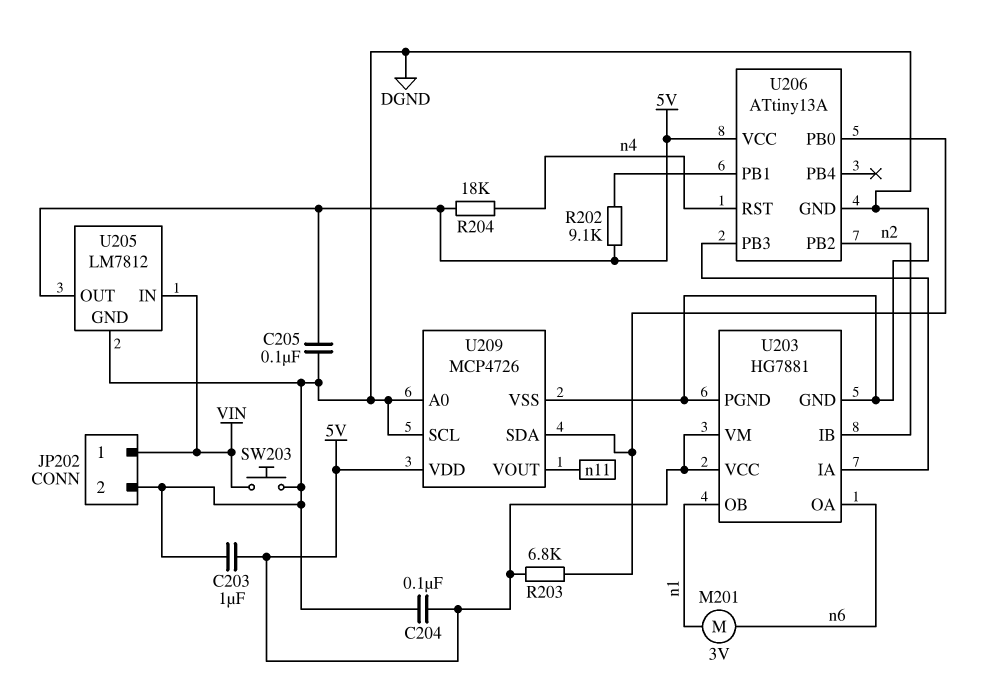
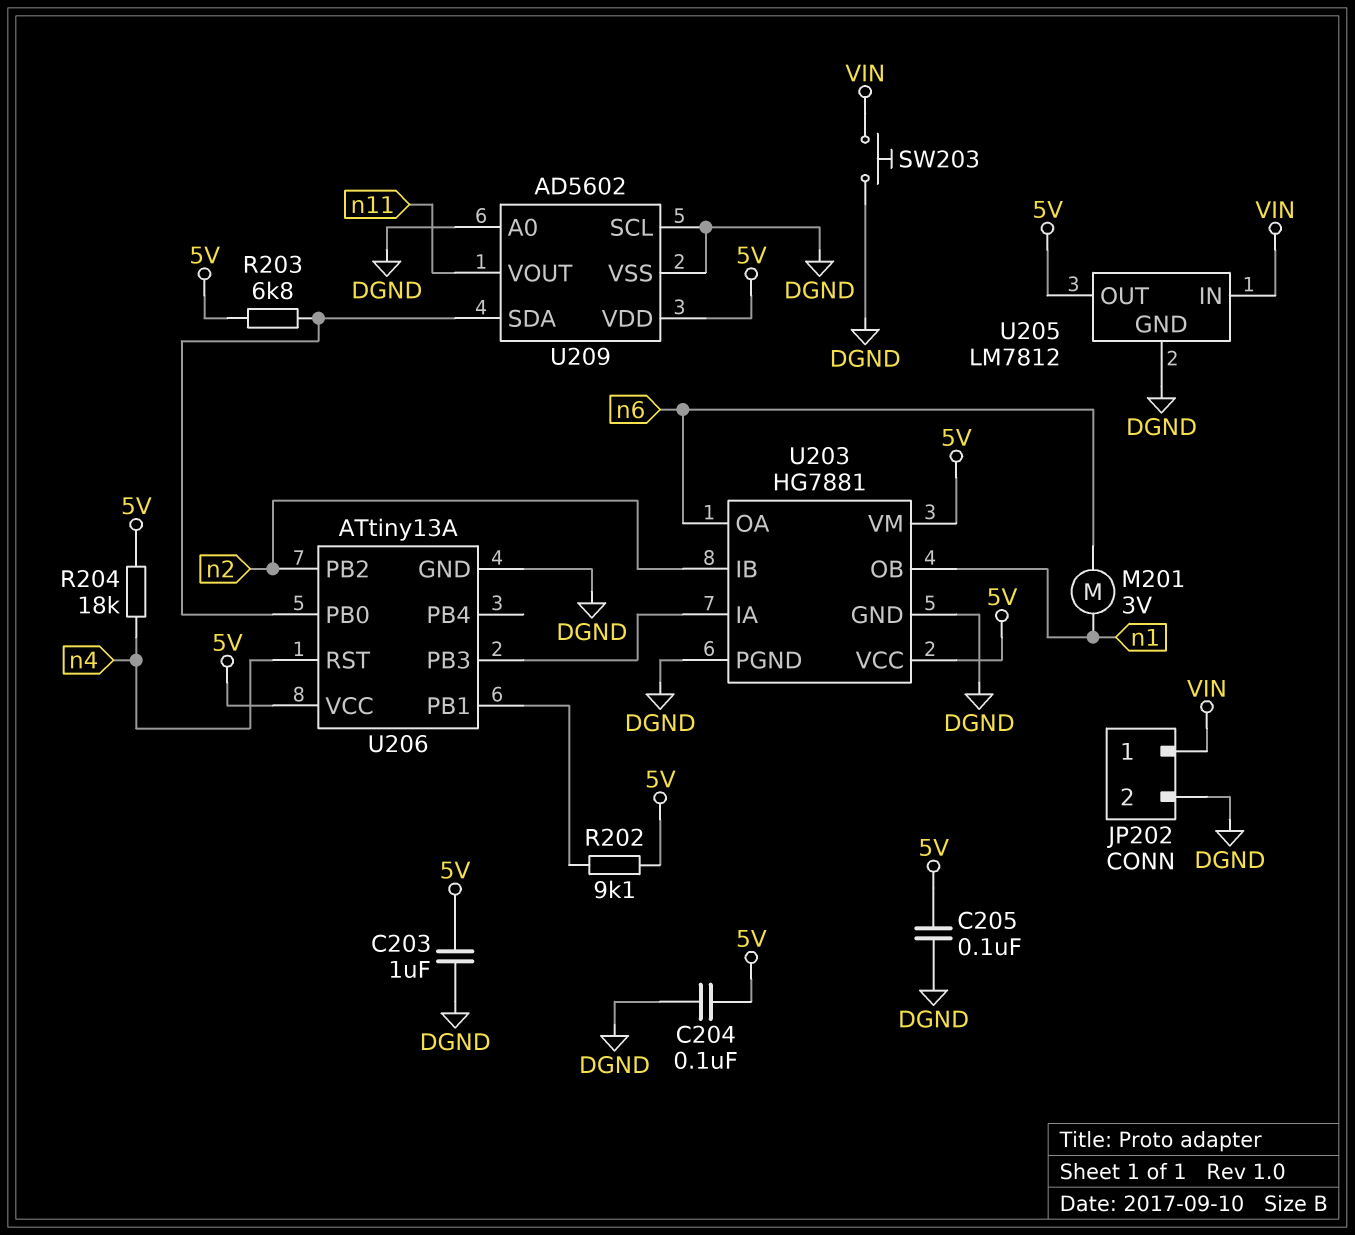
U209: MCP4726 -> AD5602

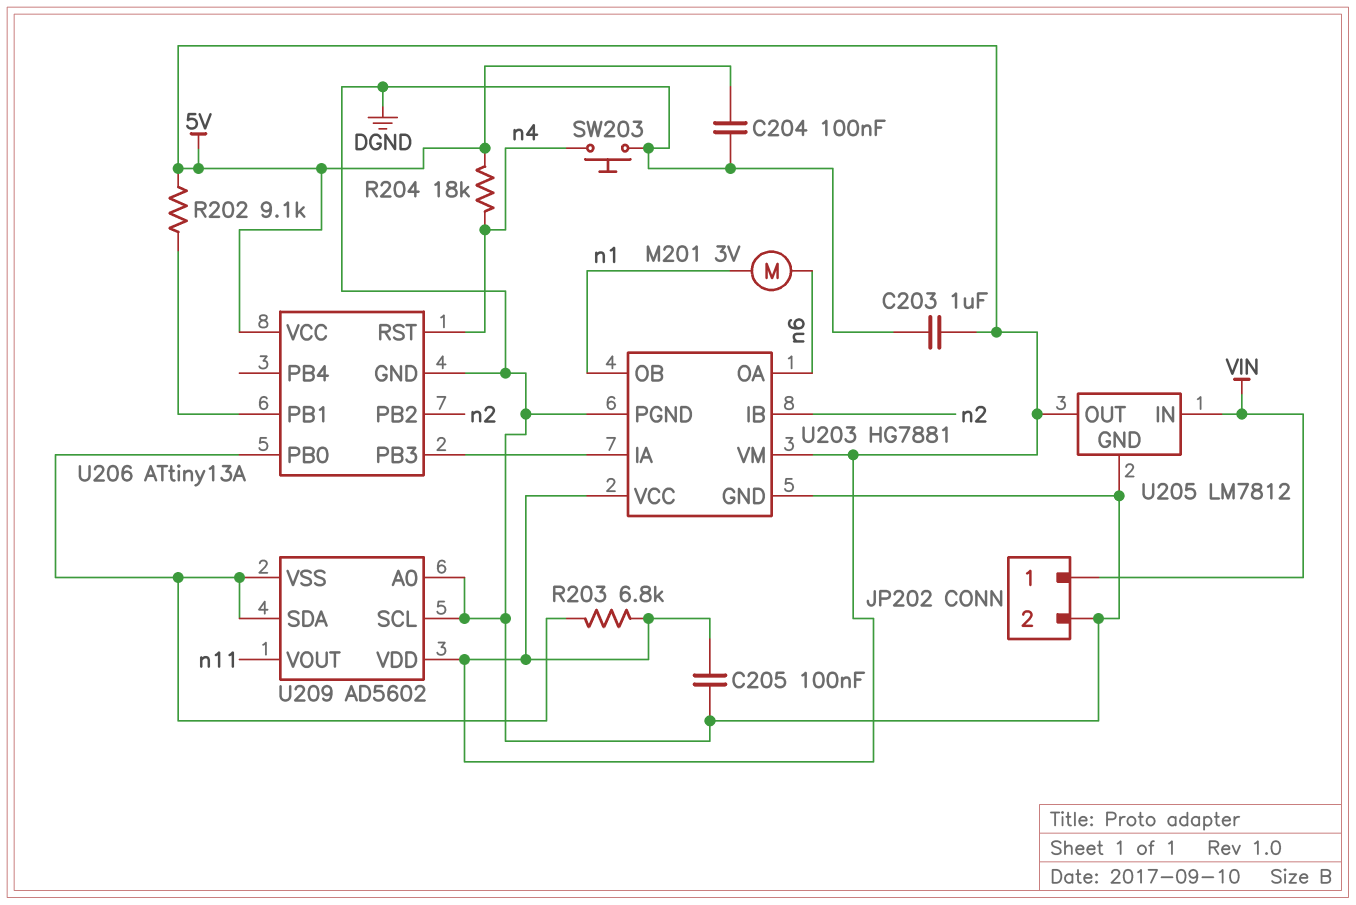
SW203: button (DGND, VIN) -> button (DGND, n4)
U209 pin VSS: DGND -> U206/PB0

